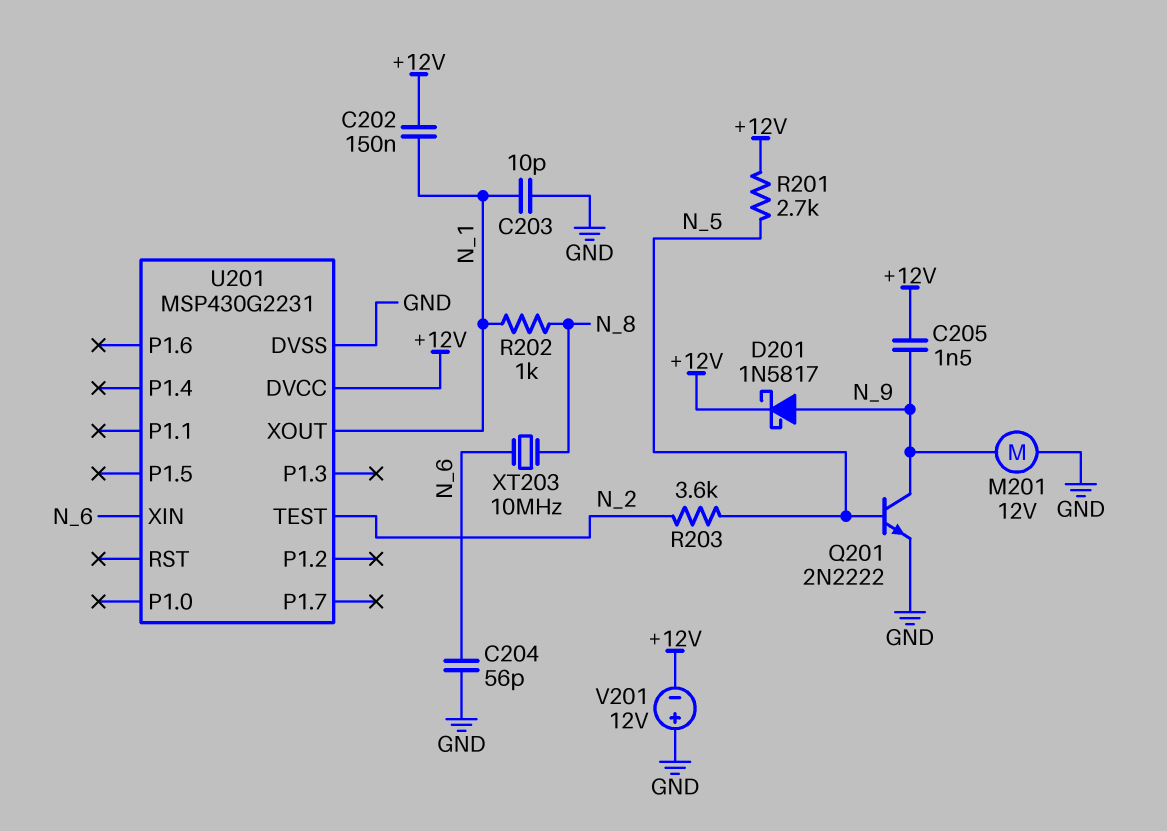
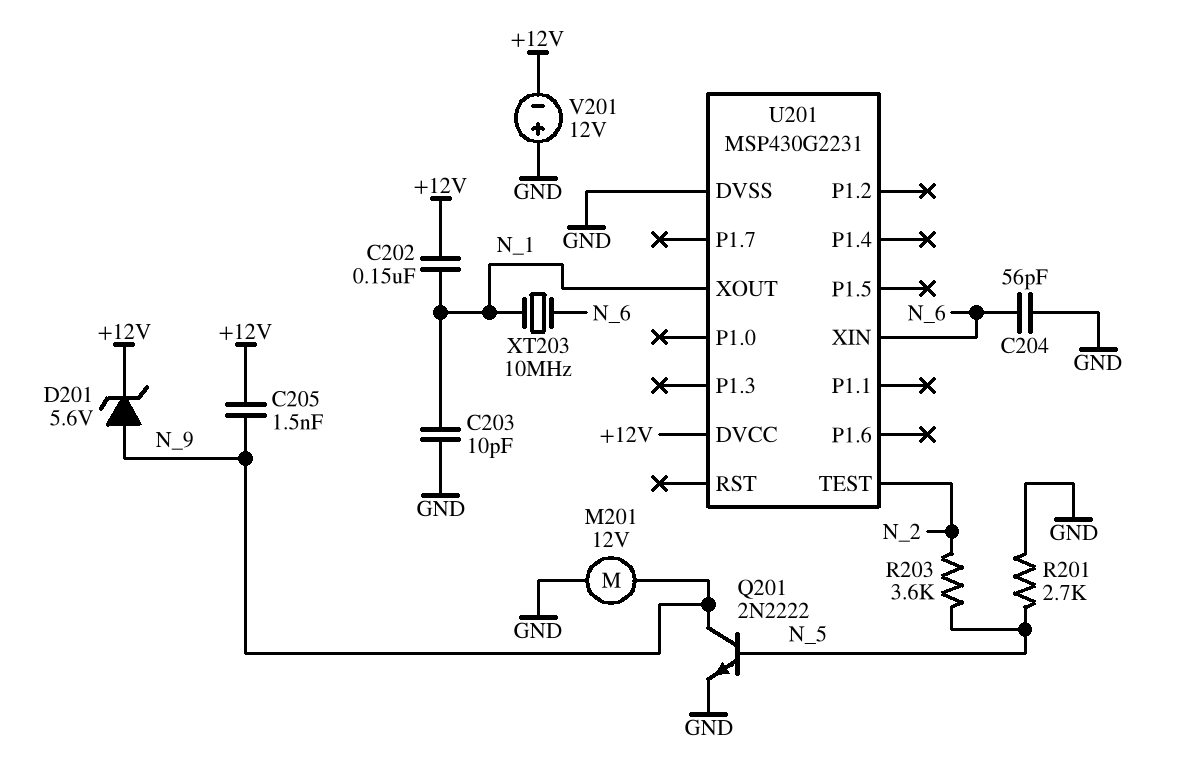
D201: schottky 1N5817 (A N_9, K +12V) -> zener 5.6V (A N_9, K +12V)
R201: 2.7k (+12V, N_5) -> 2.7k (GND, N_5)
R202: 1k (N_1, N_8) -> none
XT203: 10MHz (N_6, N_8) -> 10MHz (N_1, N_6)

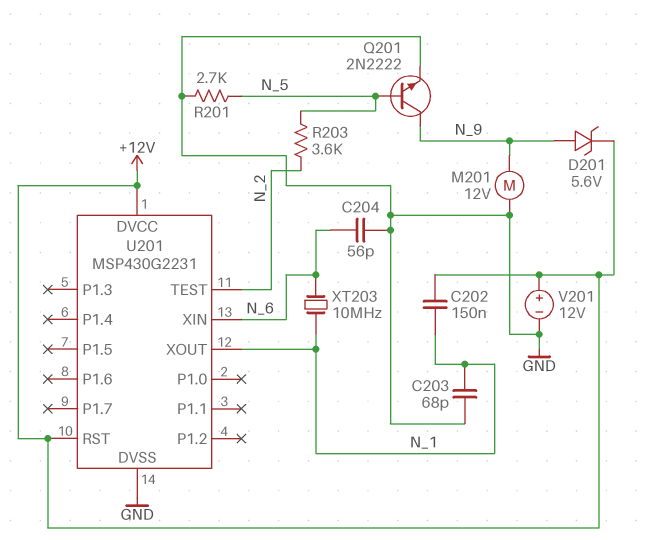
C203: 10pF (GND, N_1) -> 68pF (GND, N_1)
C205: 1.5nF (+12V, N_9) -> none
U201 pin RST: none -> +12V
V201: 12V (plus GND, minus +12V) -> 12V (plus +12V, minus GND)

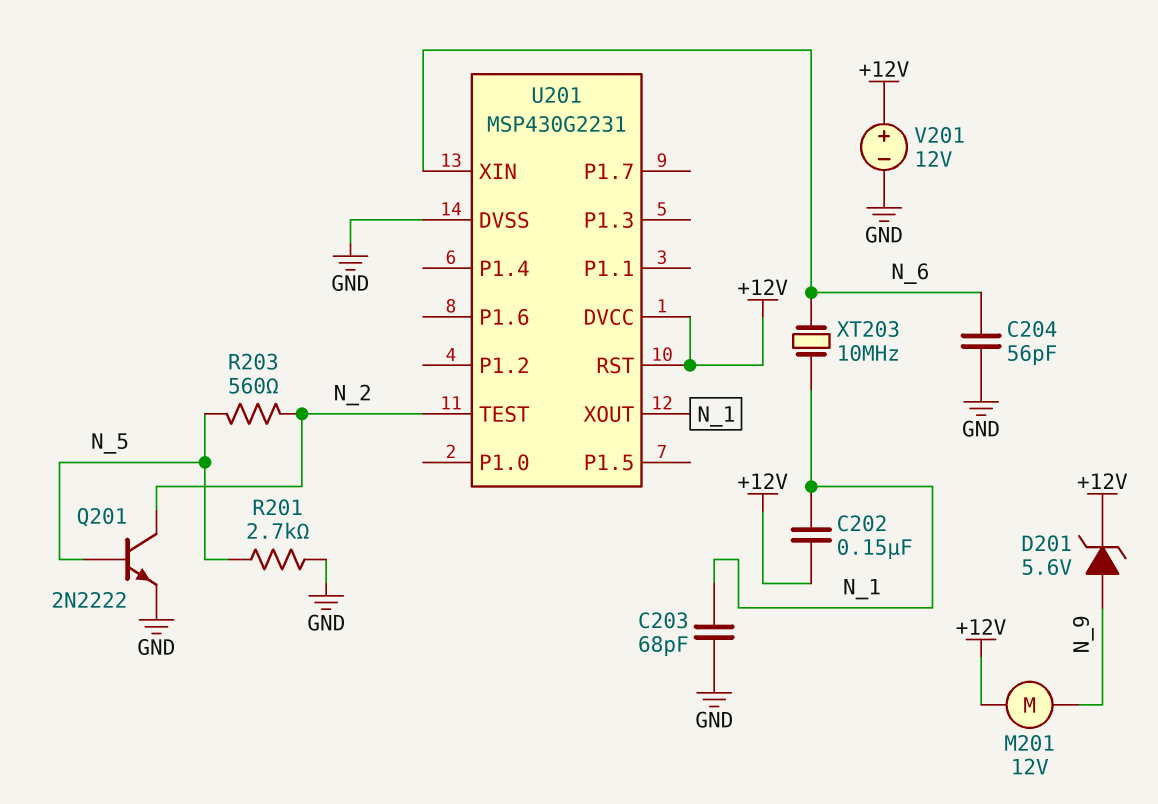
M201: motor 12V (GND, N_9) -> motor 12V (+12V, N_9)
Q201: NPN 2N2222 (B N_5, C N_9, E GND) -> NPN 2N2222 (B N_5, C N_2, E GND)
R203: 3.6k (N_2, N_5) -> 560 (N_2, N_5)

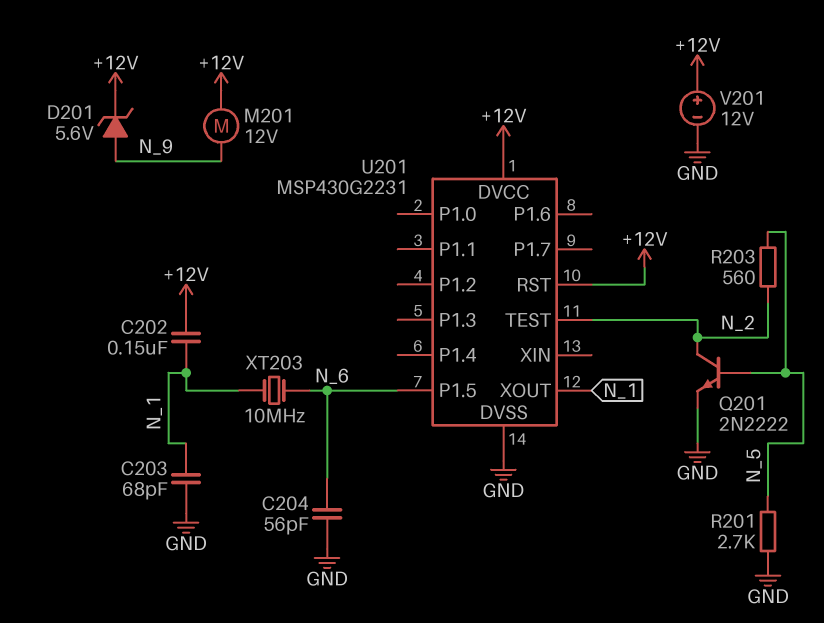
U201 pin P1.5: none -> N_6
U201 pin XIN: N_6 -> none

